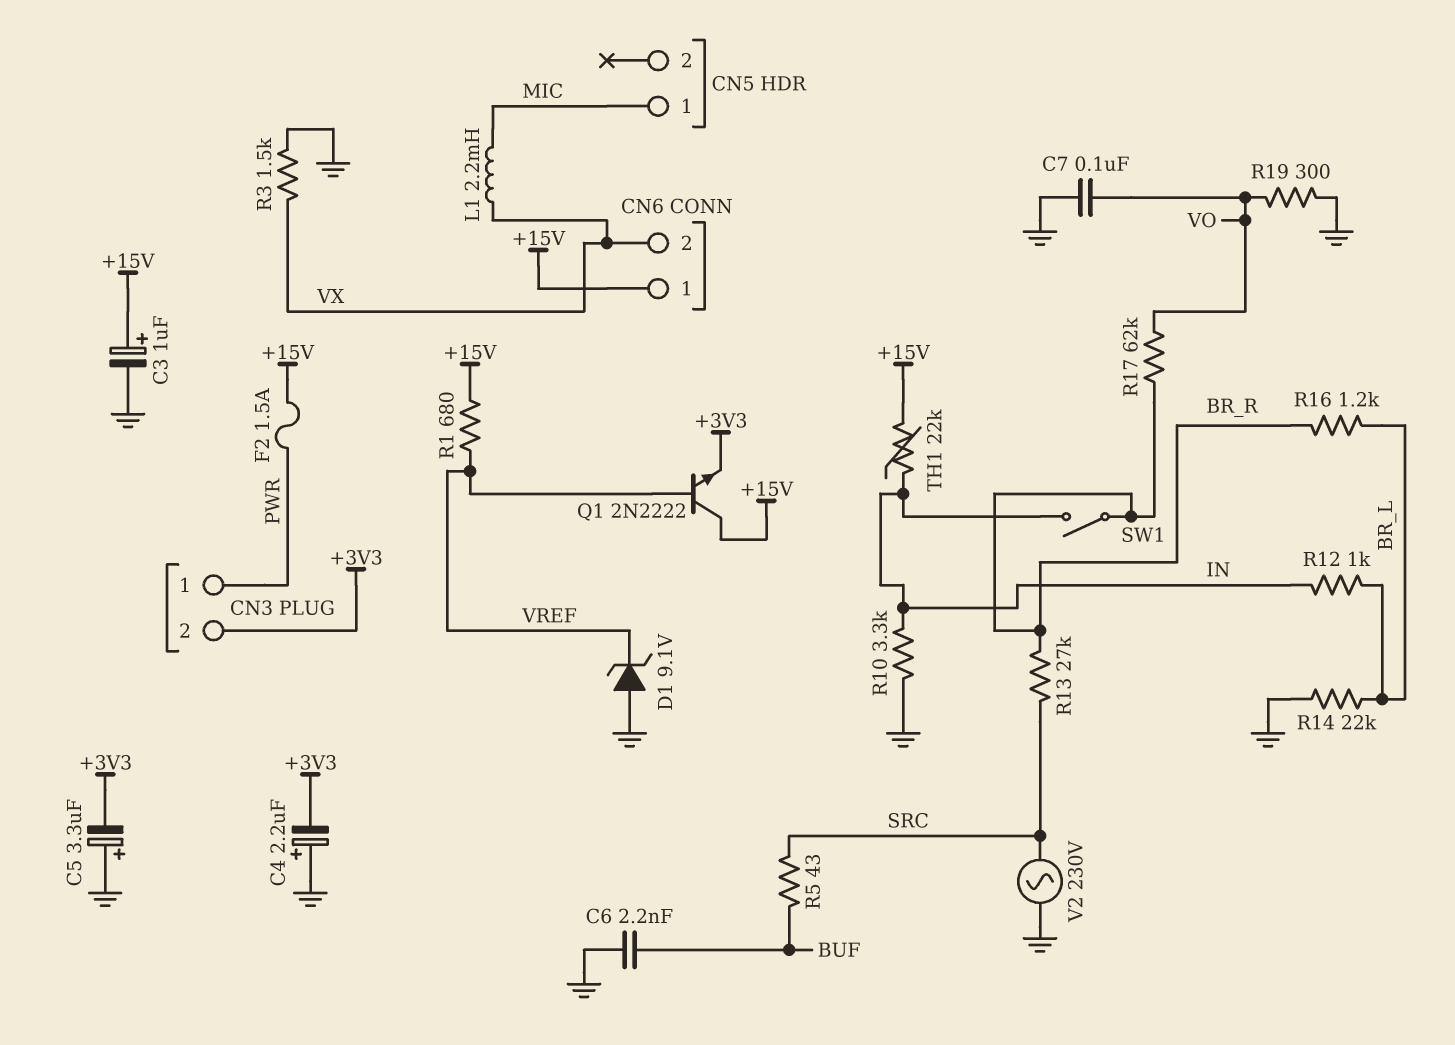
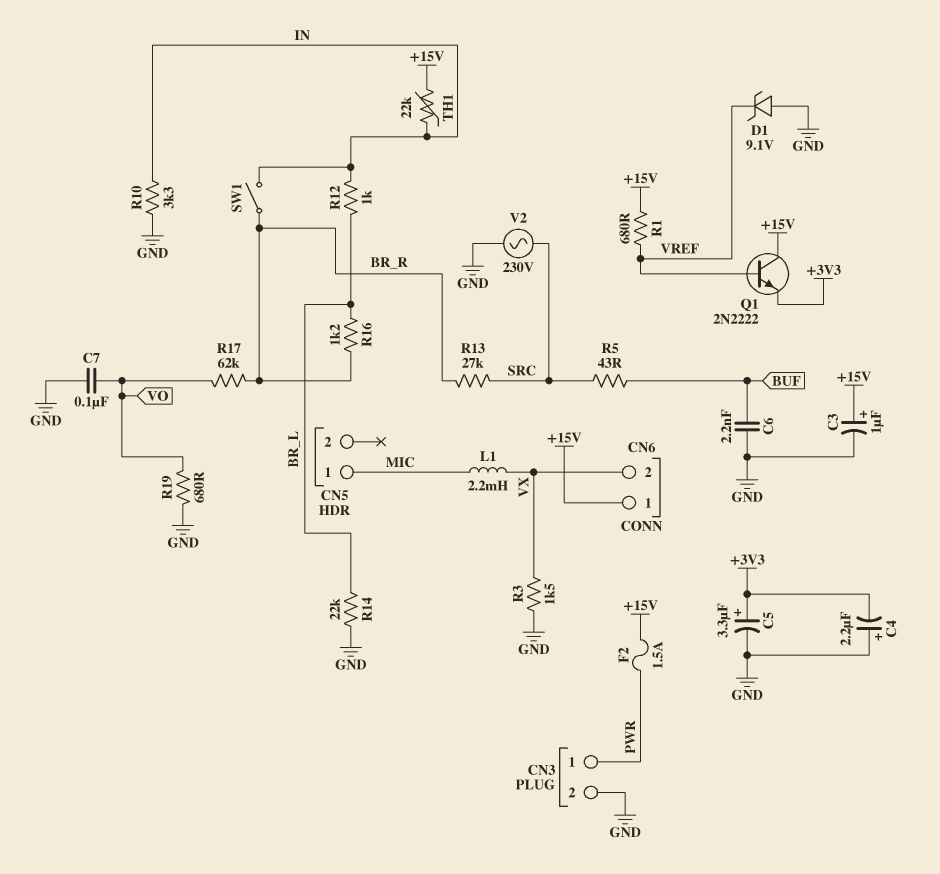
C5: 3.3uF (plus GND, minus +3V3) -> 3.3uF (plus +3V3, minus GND)
CN3 pin 2: +3V3 -> GND
R19: 300 (GND, VO) -> 680 (GND, VO)

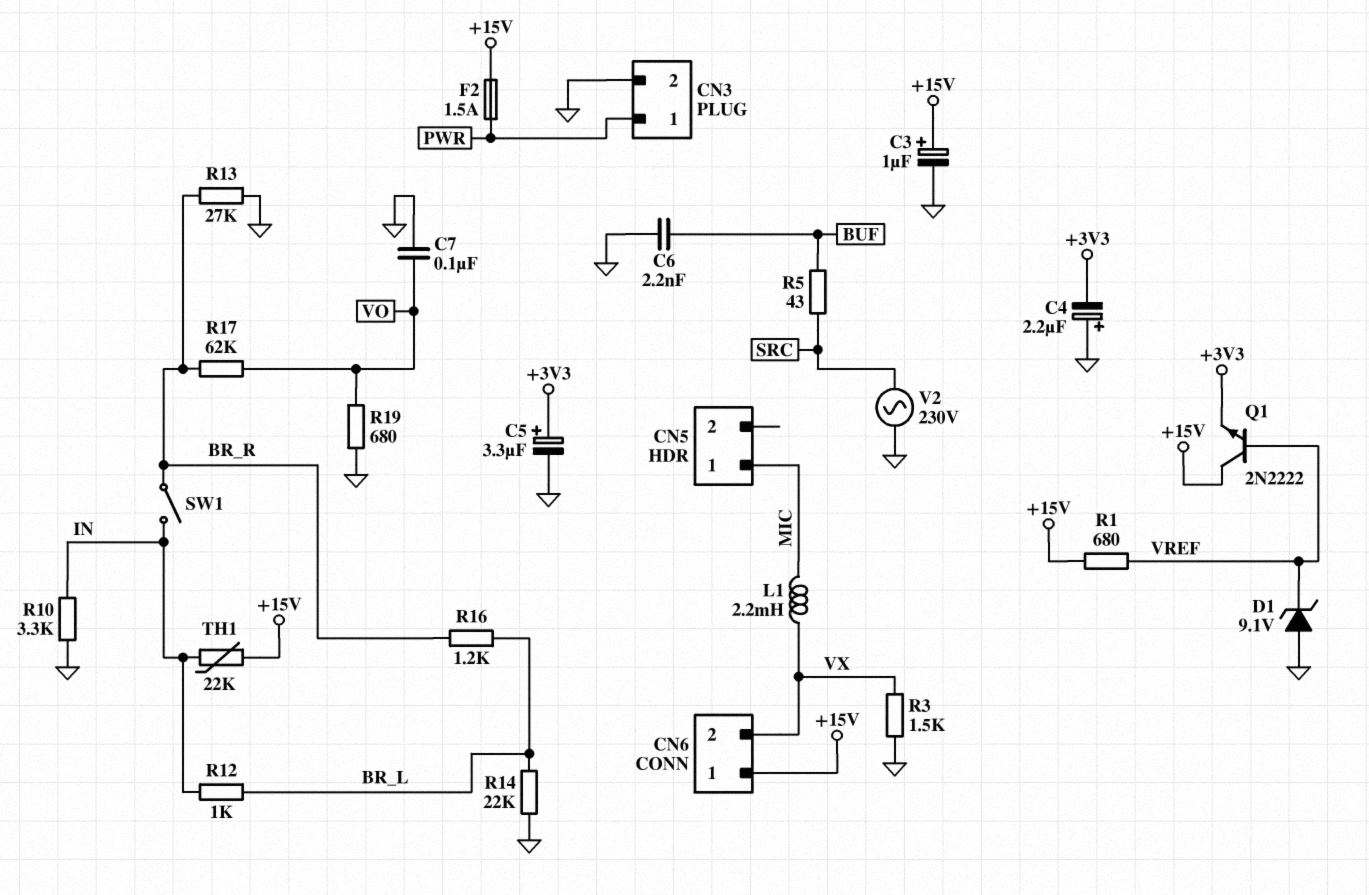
R13: 27k (BR_R, SRC) -> 27k (BR_R, GND)

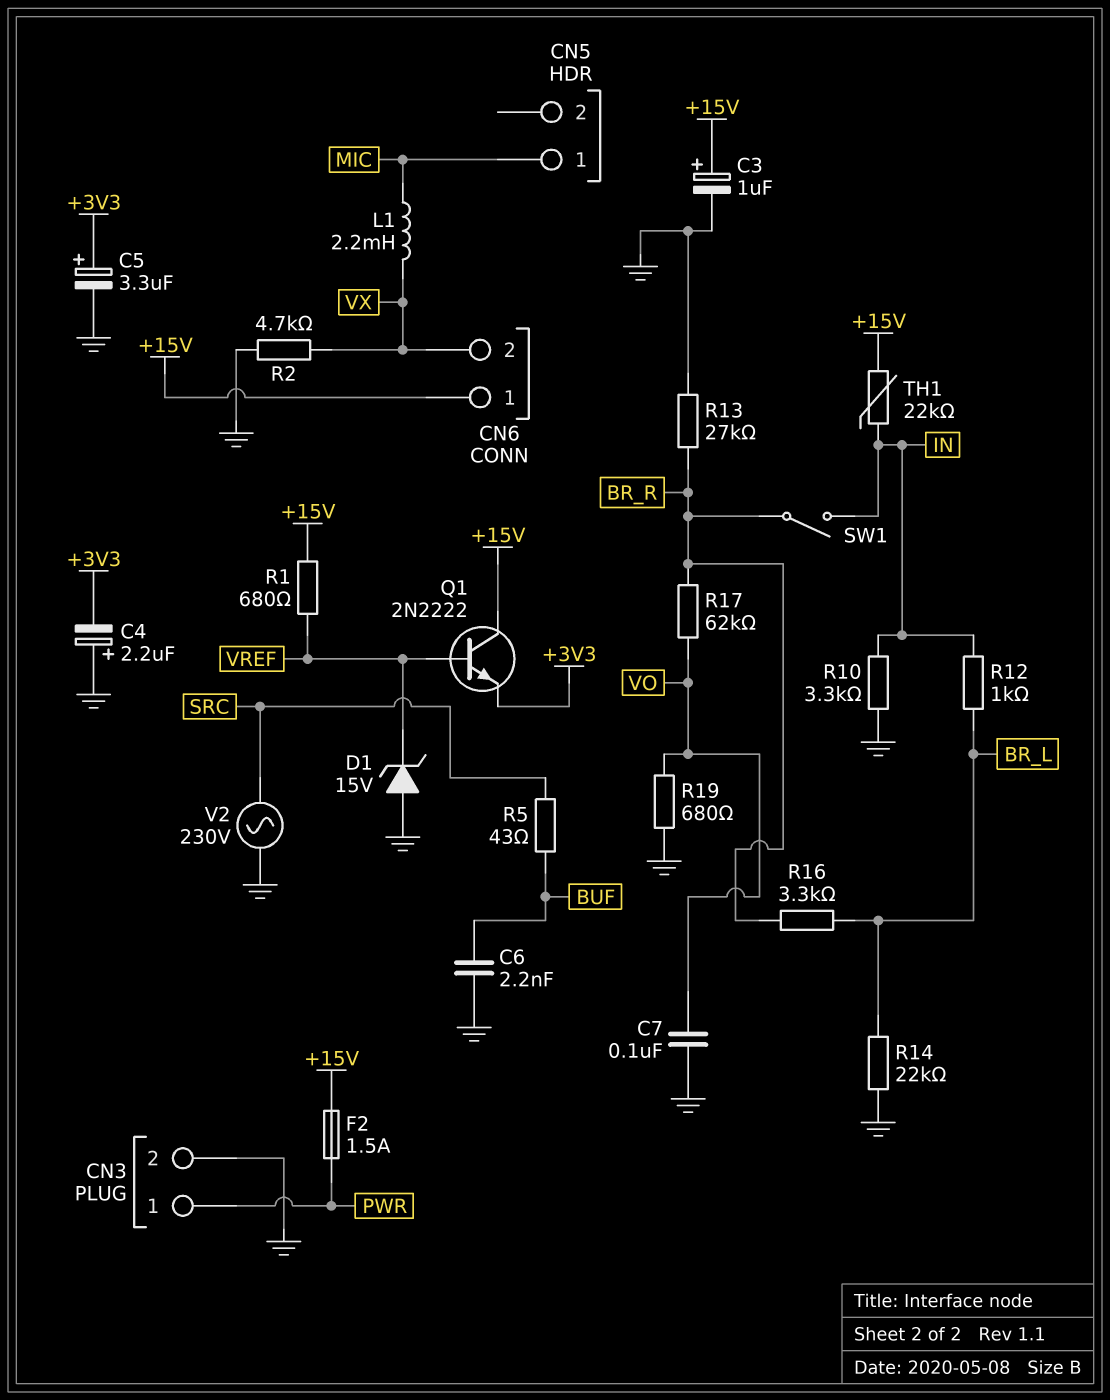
D1: zener 9.1V (A GND, K VREF) -> zener 15V (A GND, K VREF)
R2: none -> 4.7k (GND, VX)
R3: 1.5k (GND, VX) -> none
R16: 1.2k (BR_L, BR_R) -> 3.3k (BR_L, BR_R)

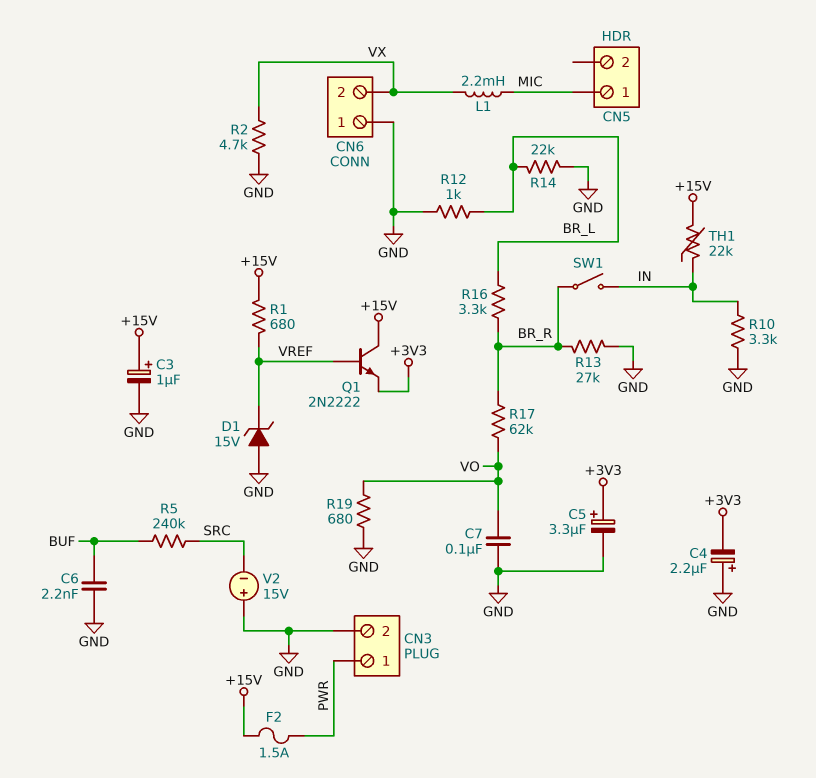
CN6 pin 1: +15V -> GND
R5: 43 (BUF, SRC) -> 240k (BUF, SRC)
R12: 1k (BR_L, IN) -> 1k (BR_L, GND)
V2: AC 230V (GND, SRC) -> 15V (plus GND, minus SRC)

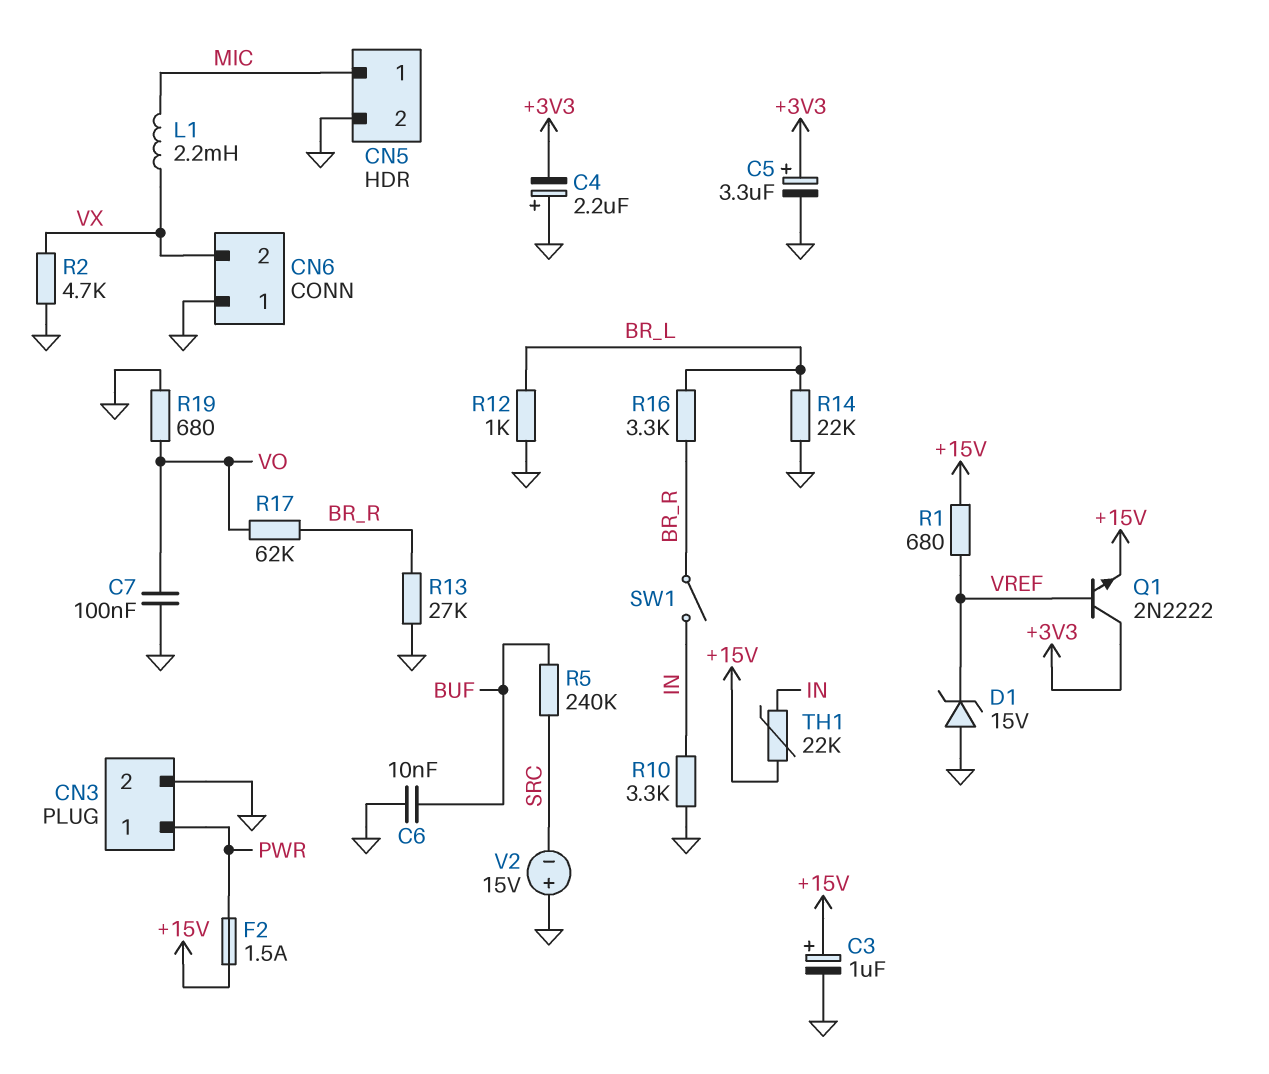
C6: 2.2nF (BUF, GND) -> 10nF (BUF, GND)
CN5 pin 2: none -> GND
Q1: NPN 2N2222 (B VREF, C +15V, E +3V3) -> NPN 2N2222 (B VREF, C +3V3, E +15V)

